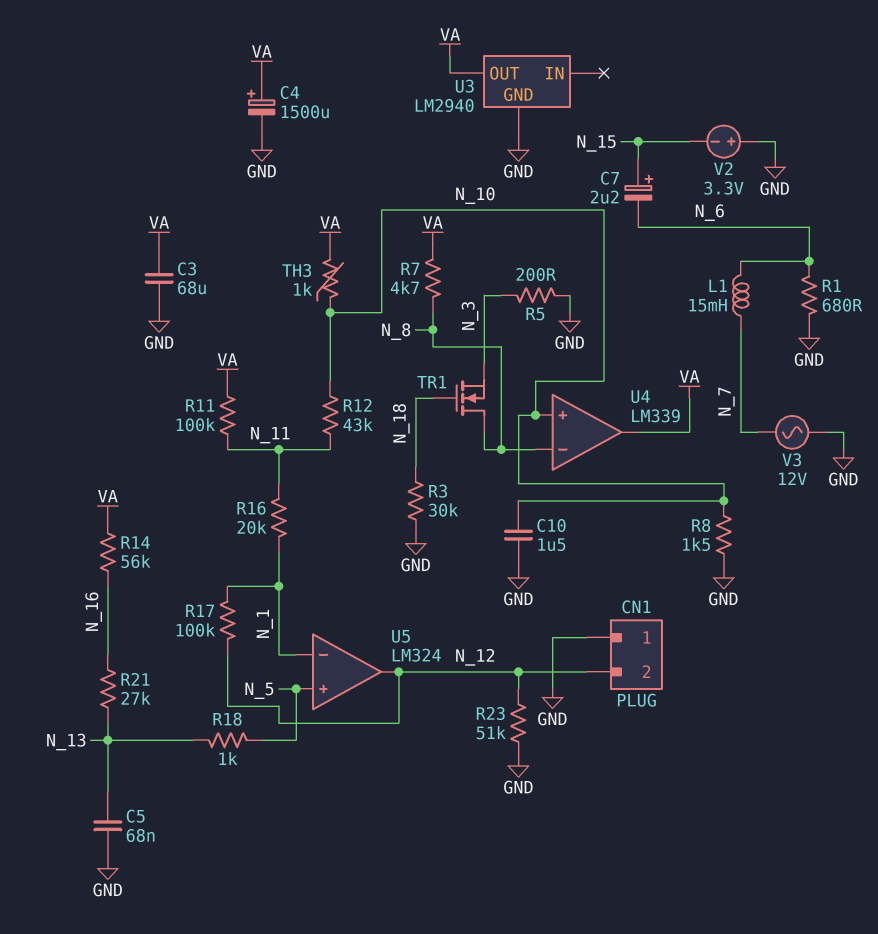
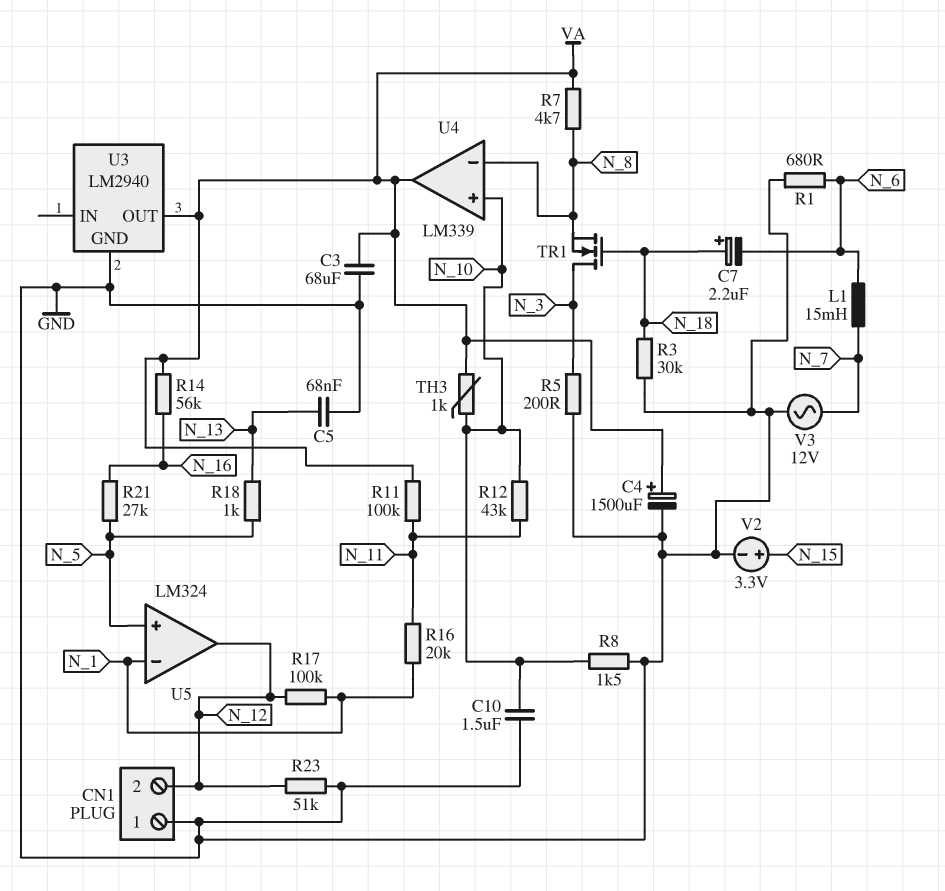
C7: 2.2uF (plus N_15, minus N_6) -> 2.2uF (plus N_18, minus N_6)
R21: 27k (N_13, N_16) -> 27k (N_5, N_16)
TR1: NMOS (G N_18, D N_8, S N_3) -> NMOS (G N_18, D N_3, S N_8)
V2: 3.3V (plus GND, minus N_15) -> 3.3V (plus N_15, minus GND)

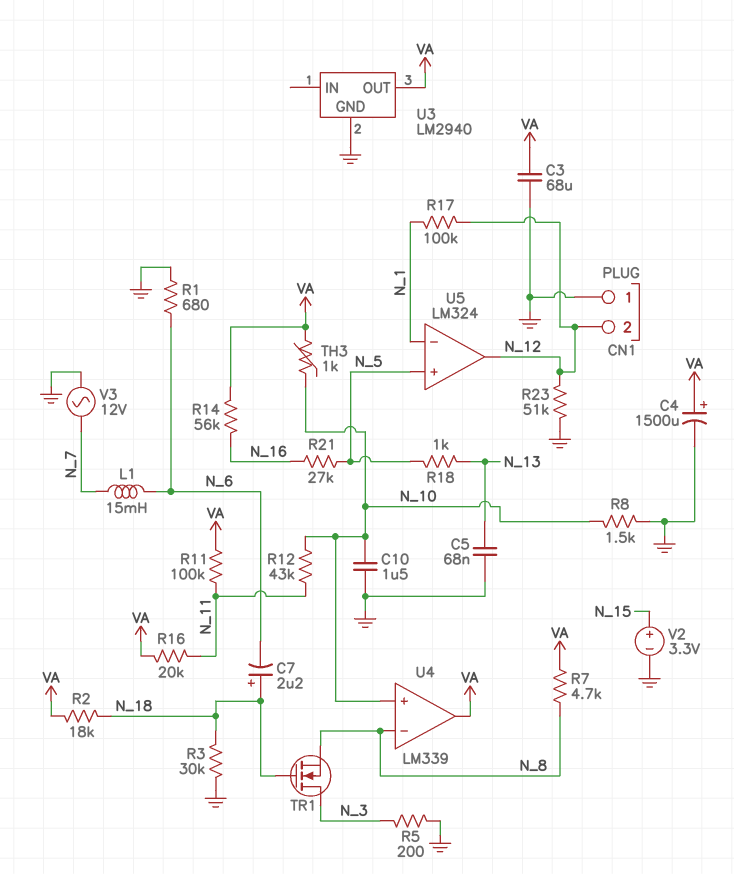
R2: none -> 18k (N_18, VA)
R16: 20k (N_1, N_11) -> 20k (N_11, VA)

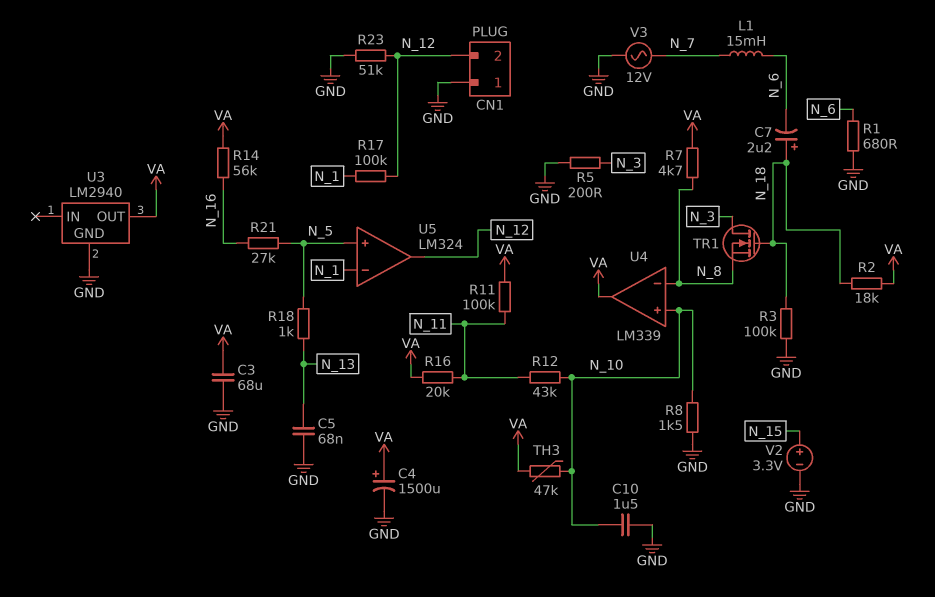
R3: 30k (GND, N_18) -> 100k (GND, N_18)
TH3: 1k (N_10, VA) -> 47k (N_10, VA)

